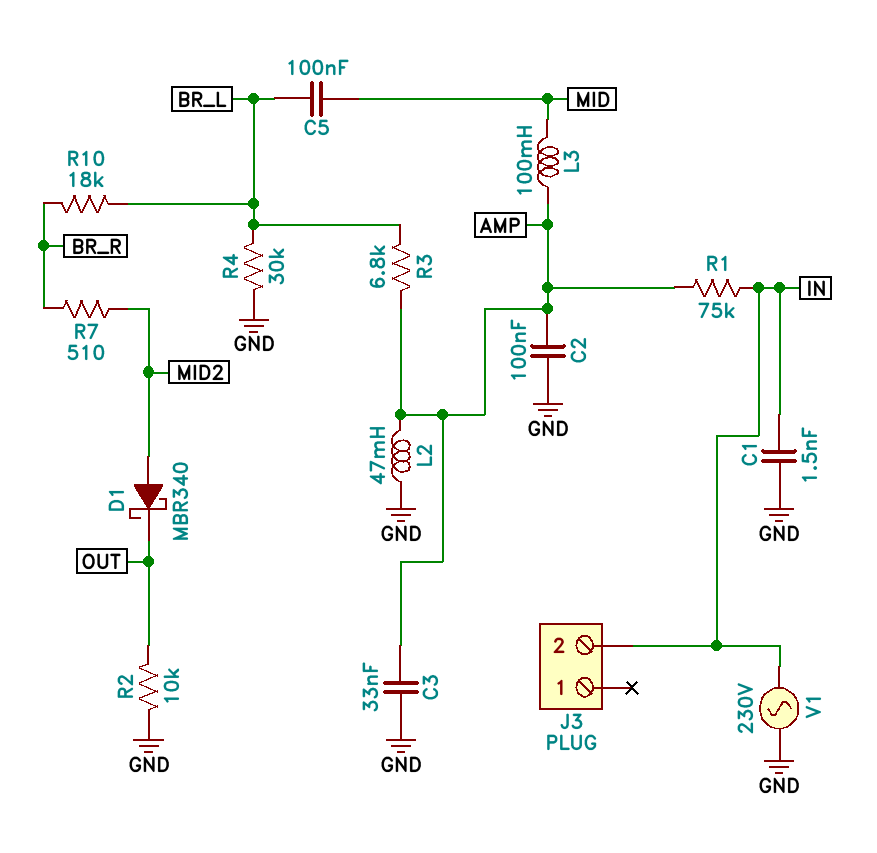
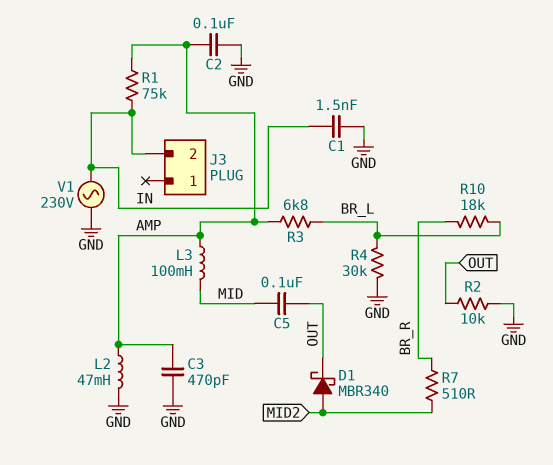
C3: 33nF (AMP, GND) -> 470pF (AMP, GND)
C5: 100nF (BR_L, MID) -> 100nF (MID, OUT)

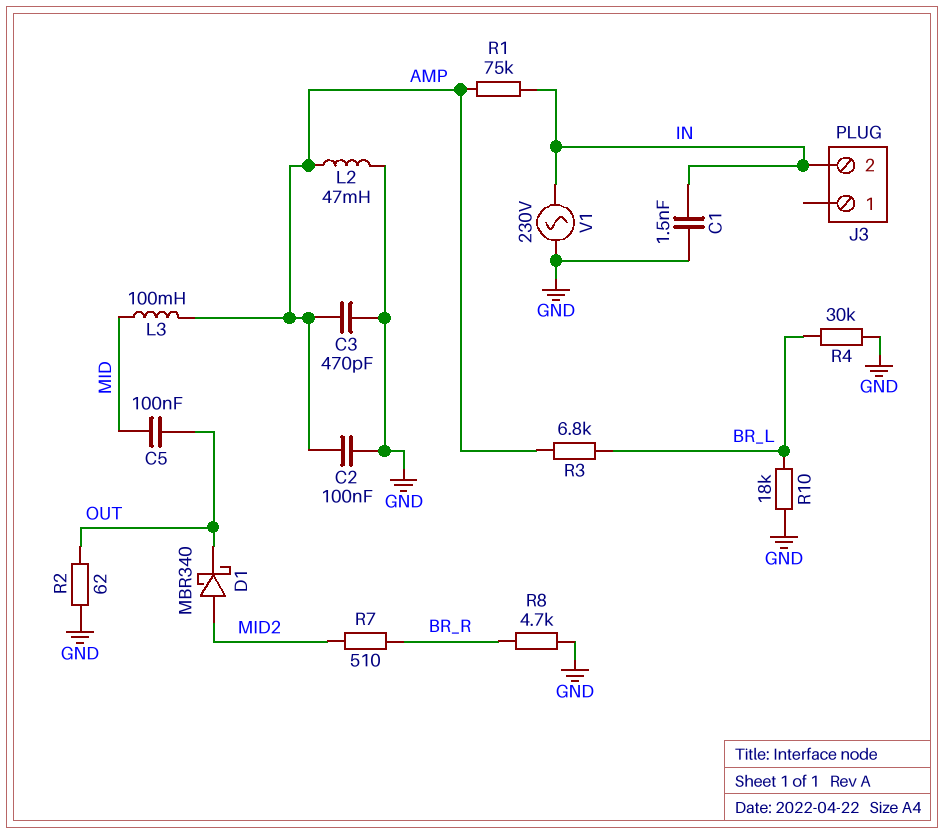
R2: 10k (GND, OUT) -> 62 (GND, OUT)
R8: none -> 4.7k (BR_R, GND)
R10: 18k (BR_L, BR_R) -> 18k (BR_L, GND)

